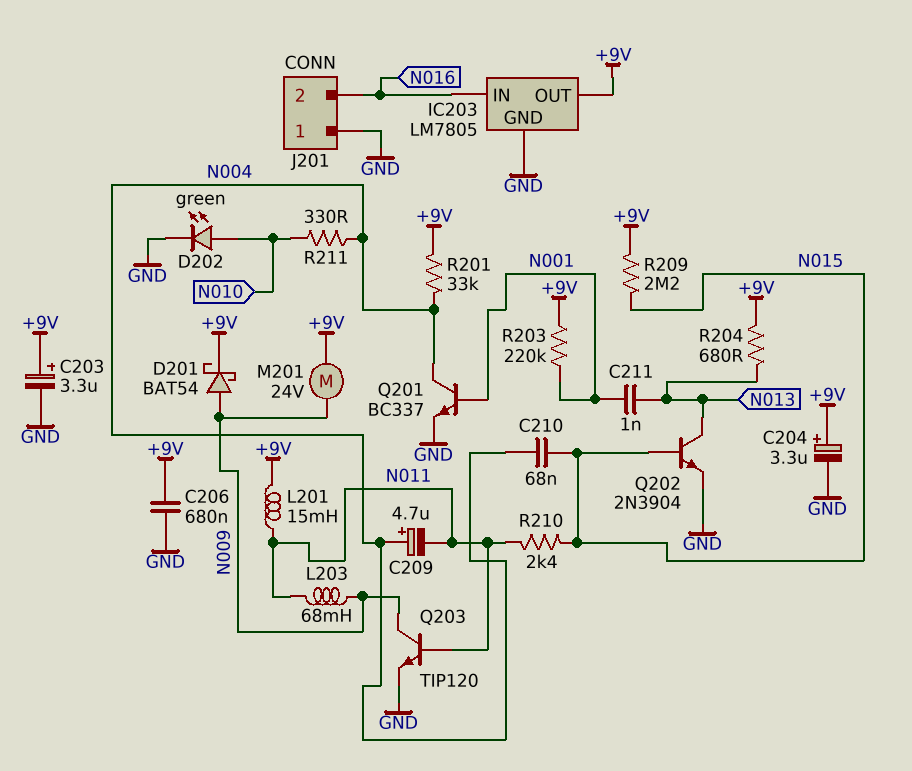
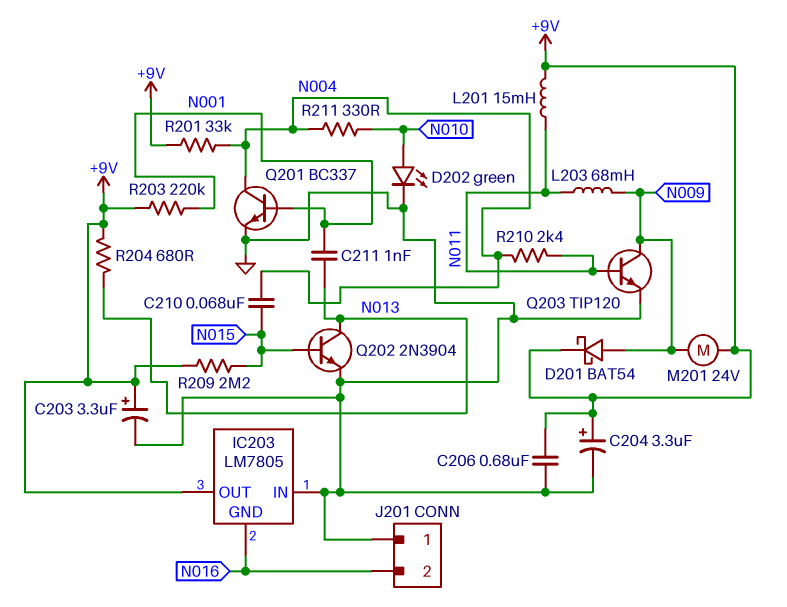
C209: 4.7uF (plus N004, minus N011) -> none
IC203 pin GND: GND -> N016
IC203 pin IN: N016 -> GND
R210: 2.4k (N011, N015) -> 2.4k (N004, N011)

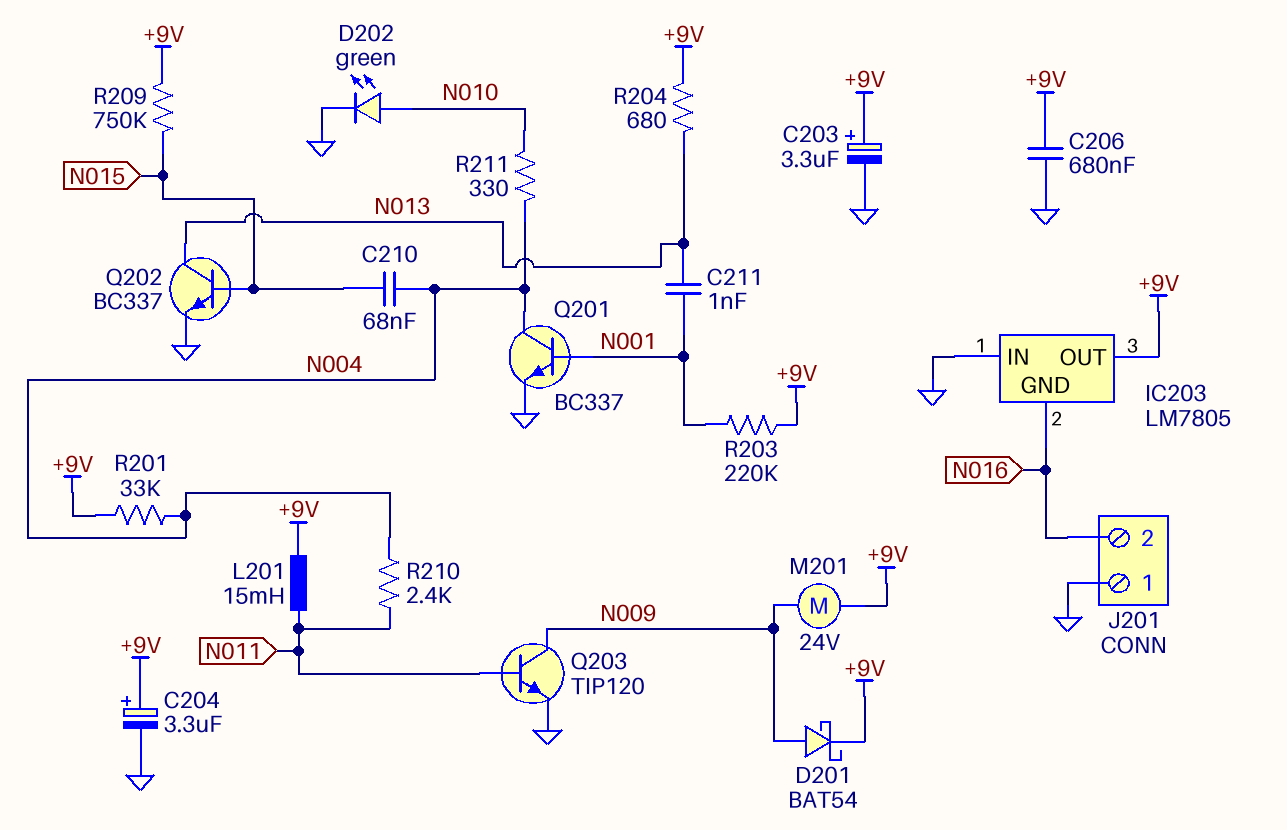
L203: 68mH (N009, N011) -> none
Q202: NPN 2N3904 (B N015, C N013, E GND) -> NPN BC337 (B N015, C N013, E GND)
R209: 2.2M (+9V, N015) -> 750k (+9V, N015)

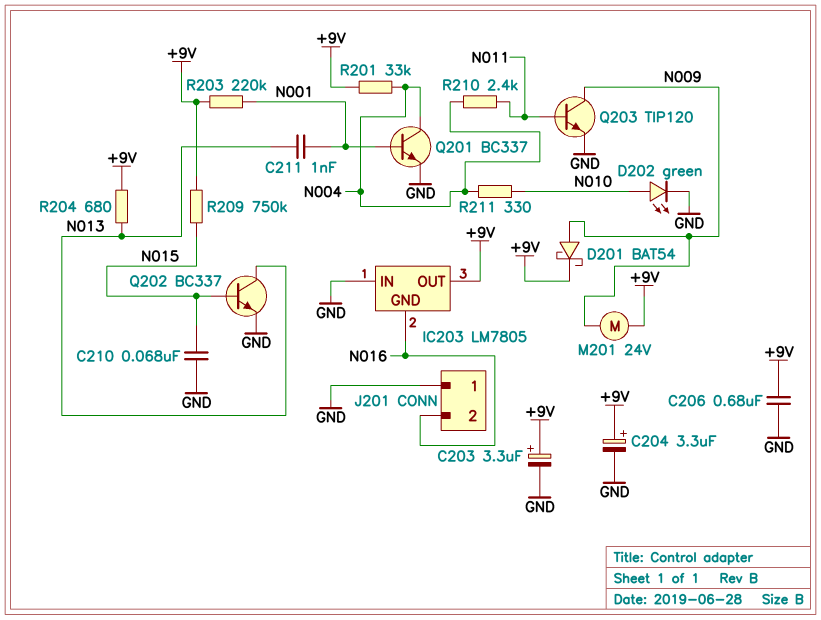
C210: 68nF (N004, N015) -> 68nF (GND, N015)
L201: 15mH (+9V, N011) -> none

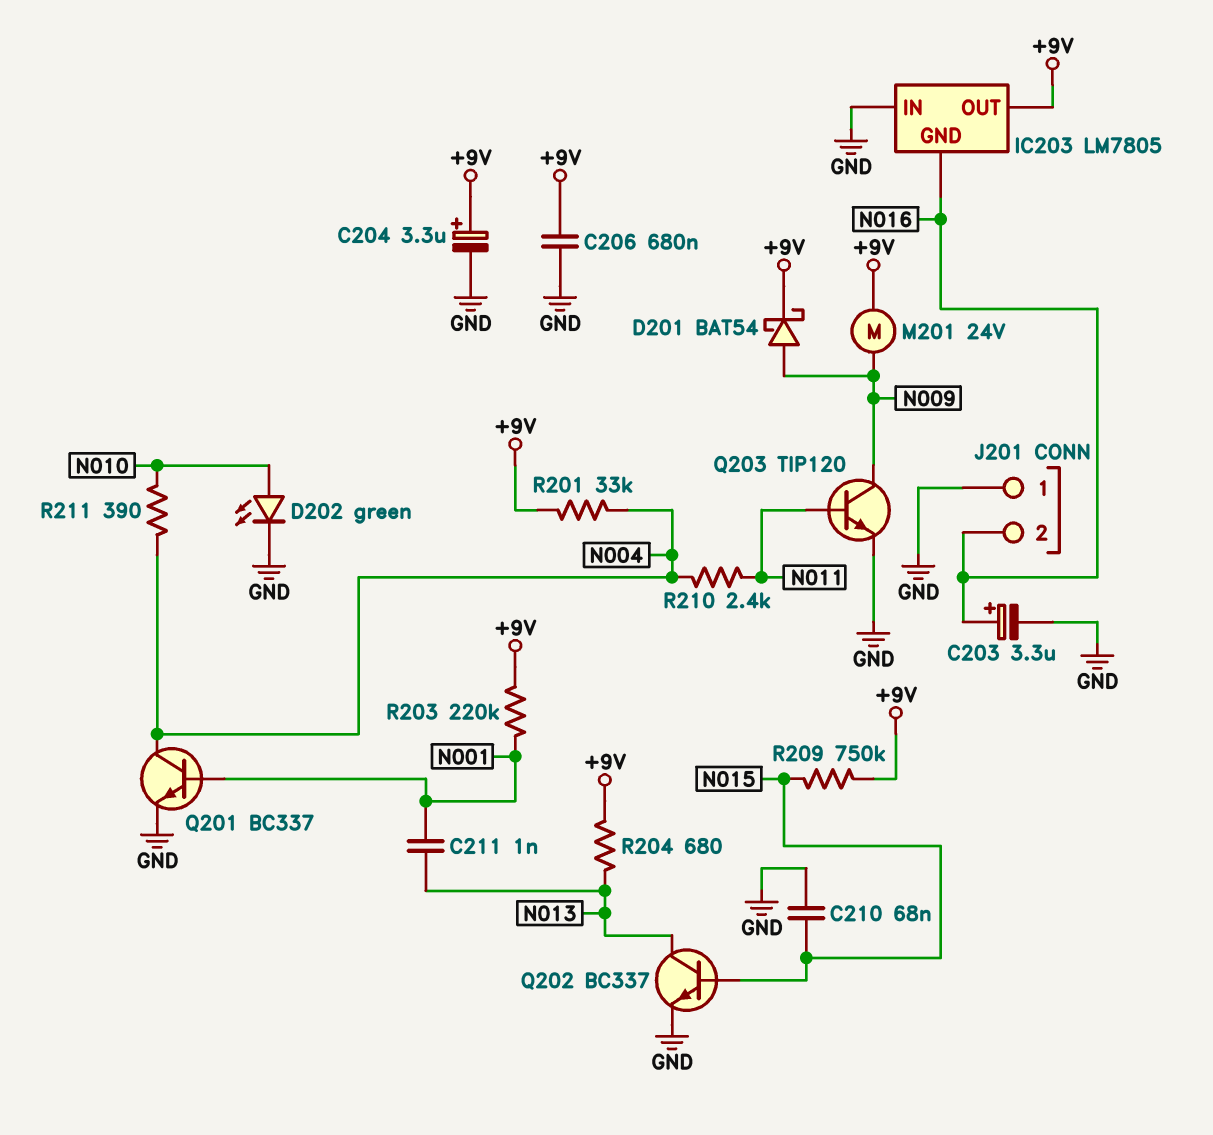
C203: 3.3uF (plus +9V, minus GND) -> 3.3uF (plus N016, minus GND)
R211: 330 (N004, N010) -> 390 (N004, N010)

